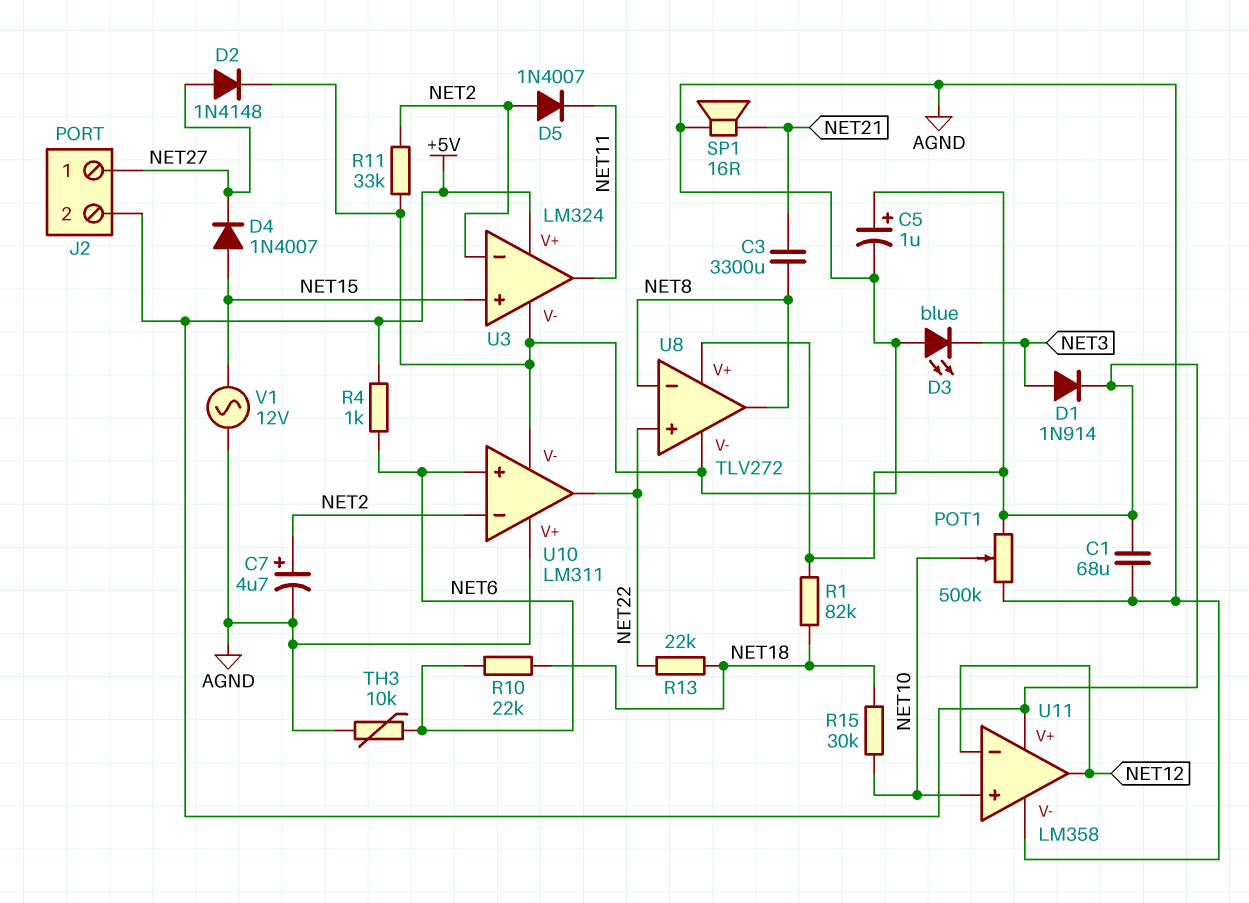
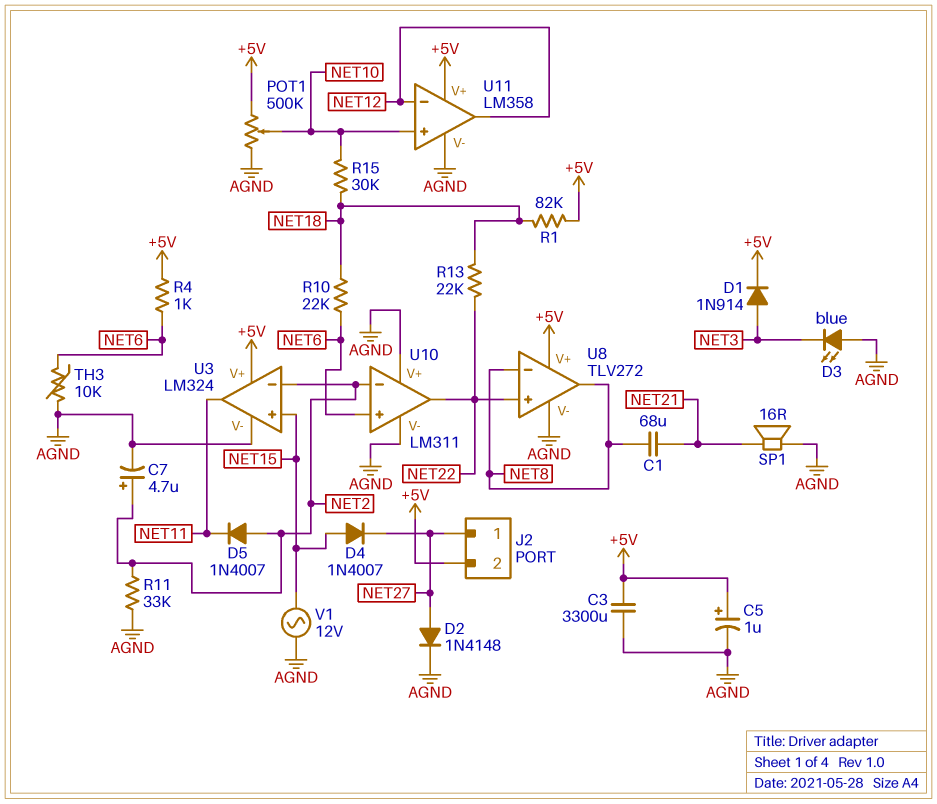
C1: 68uF (+5V, AGND) -> 68uF (NET8, NET21)
C3: 3300uF (NET8, NET21) -> 3300uF (+5V, AGND)

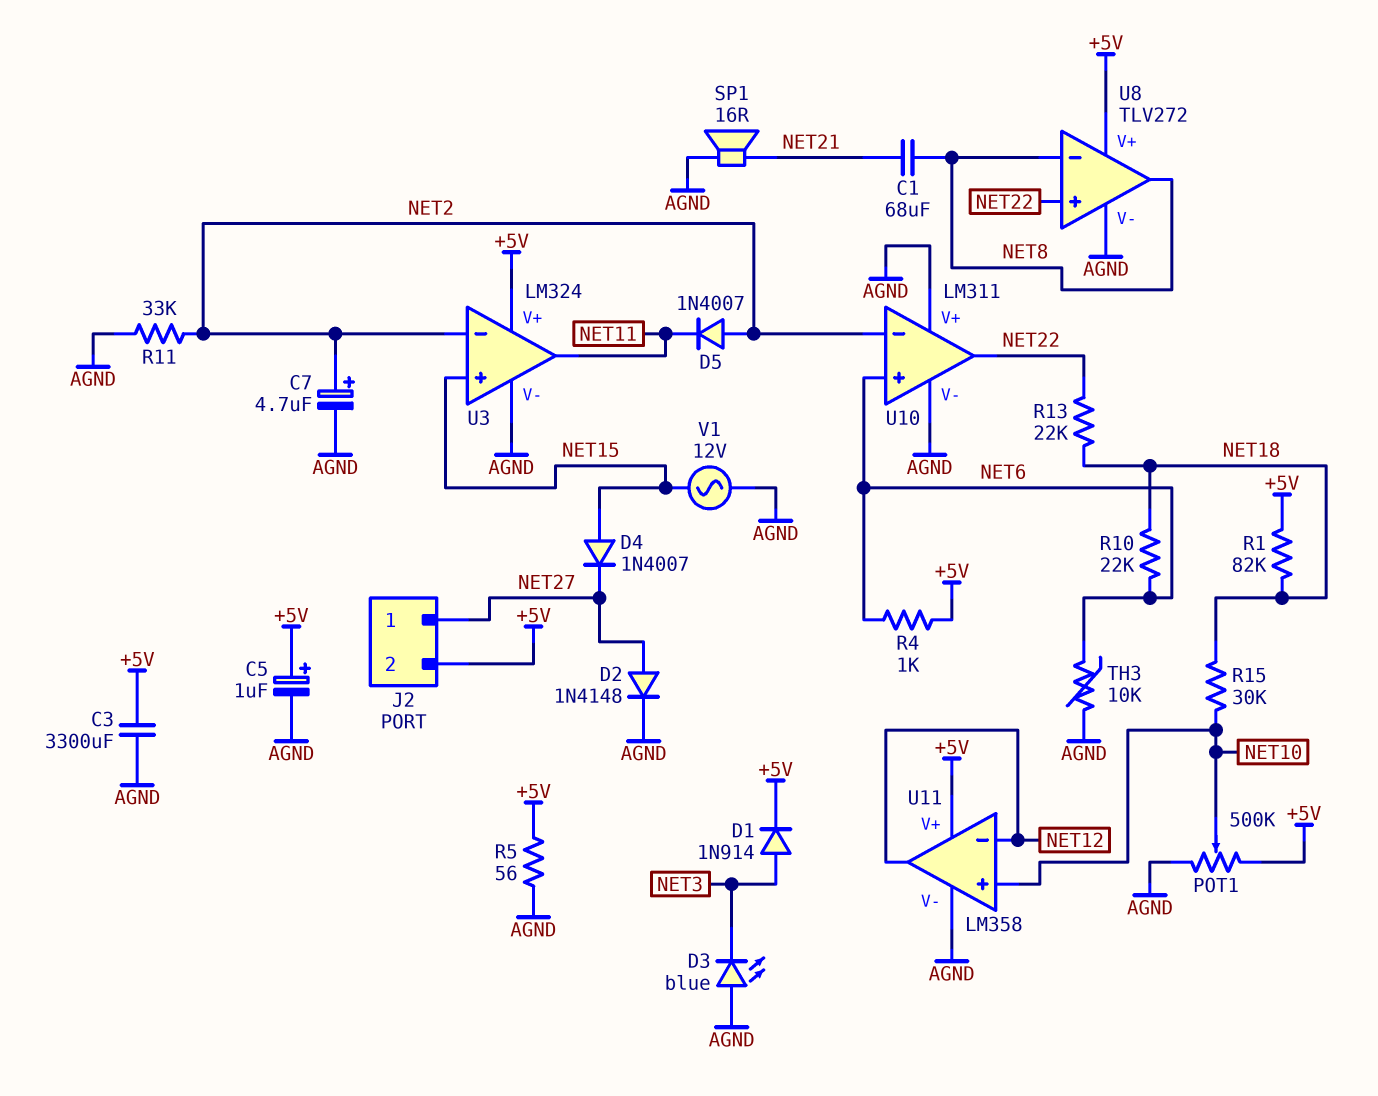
R5: none -> 56 (+5V, AGND)

